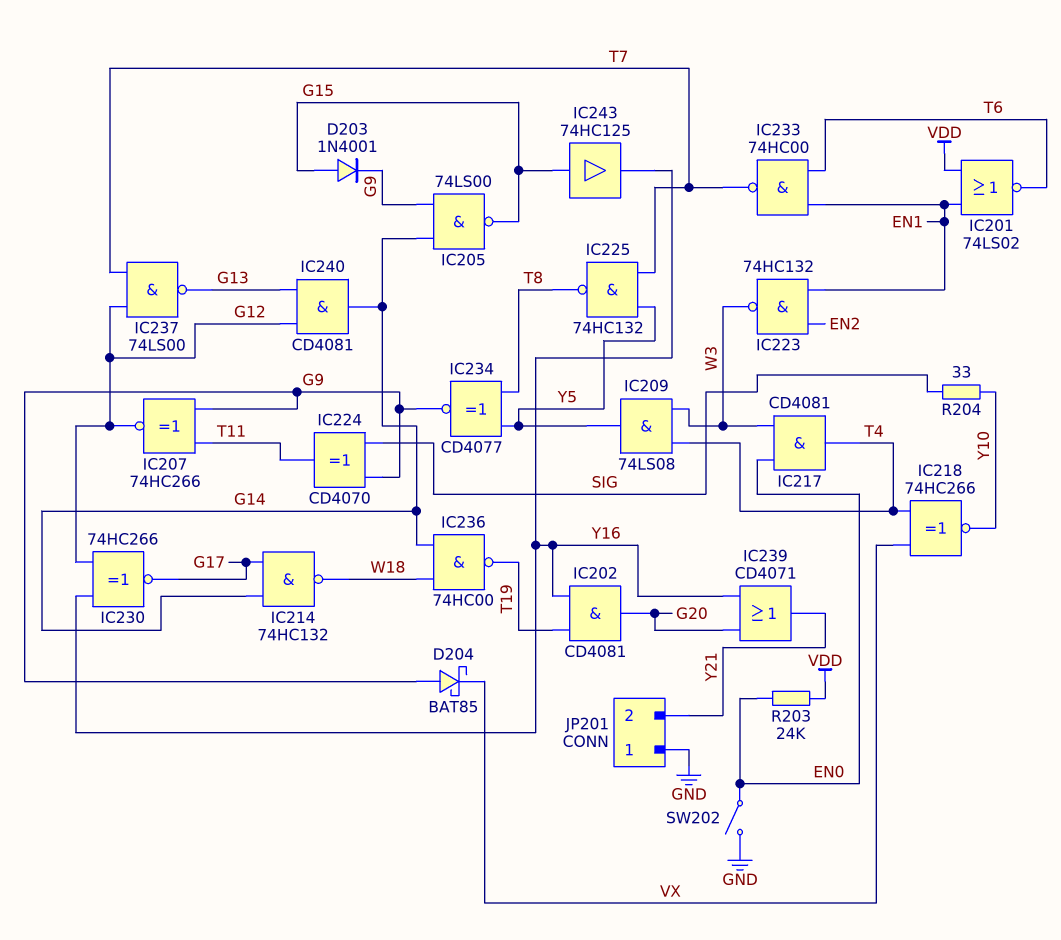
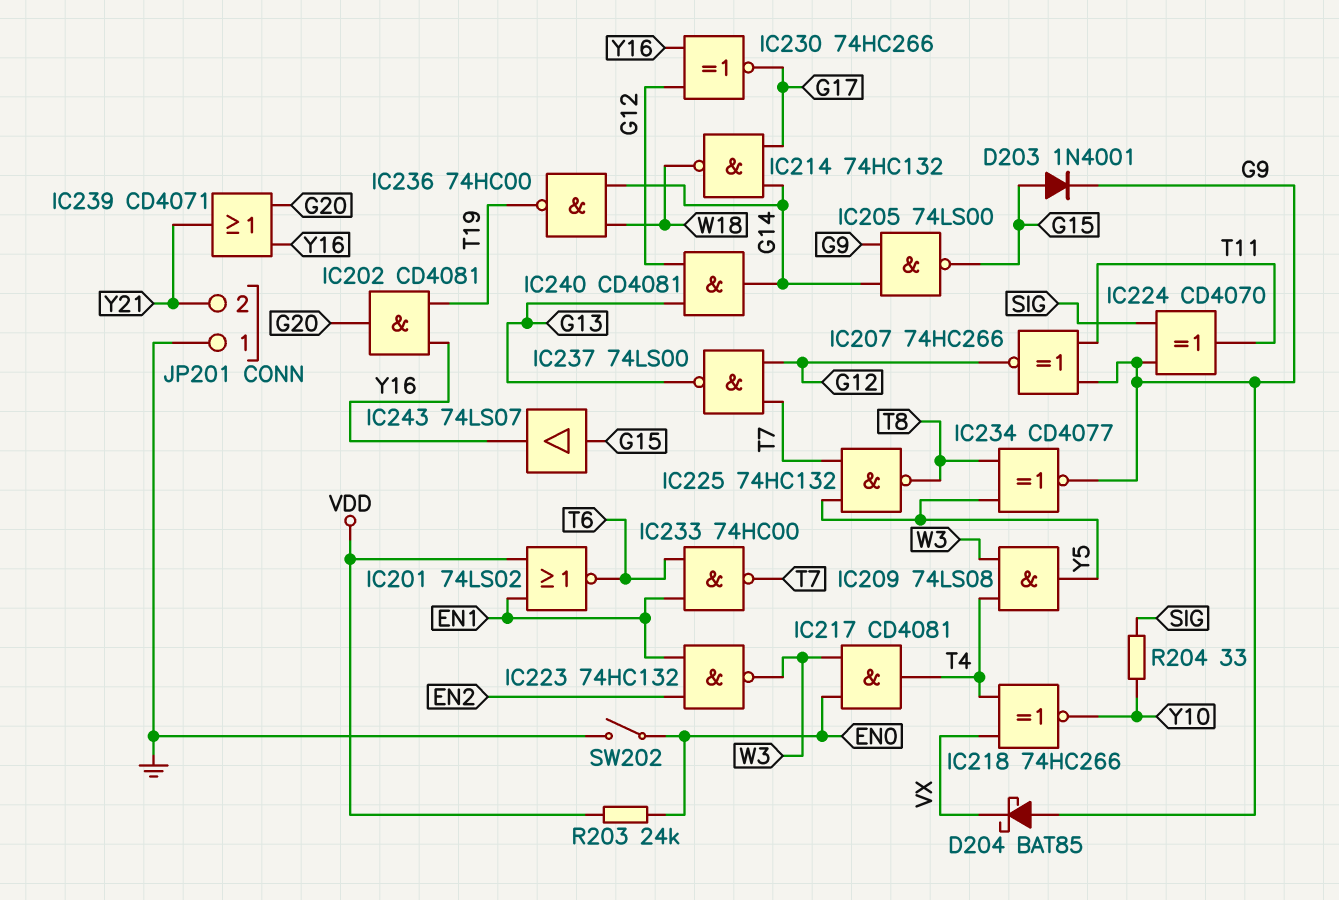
IC243: buffer 74HC125 (in G15, out Y16) -> buffer 74LS07 (in G15, out Y16)

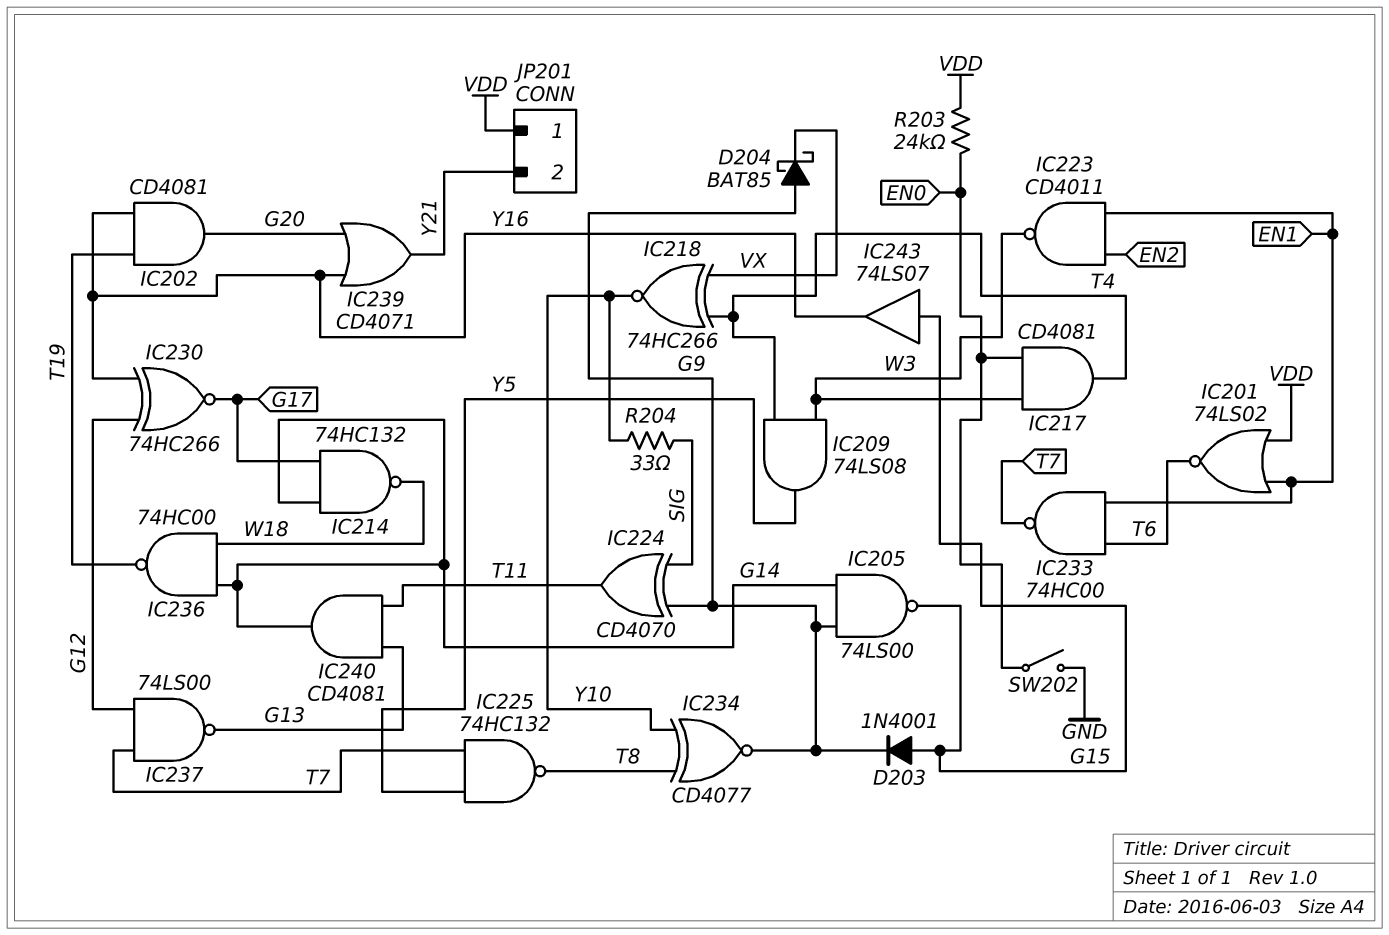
IC207: XNOR 74HC266 (in G9, in T11, out G12) -> none
IC223: NAND 74HC132 (in EN1, in EN2, out W3) -> NAND CD4011 (in EN1, in EN2, out W3)
IC234: XNOR CD4077 (in T8, in Y5, out G9) -> XNOR CD4077 (in T8, in Y10, out G9)
IC240: AND CD4081 (in G12, in G13, out G14) -> AND CD4081 (in G13, in T11, out G14)
JP201 pin 1: GND -> VDD

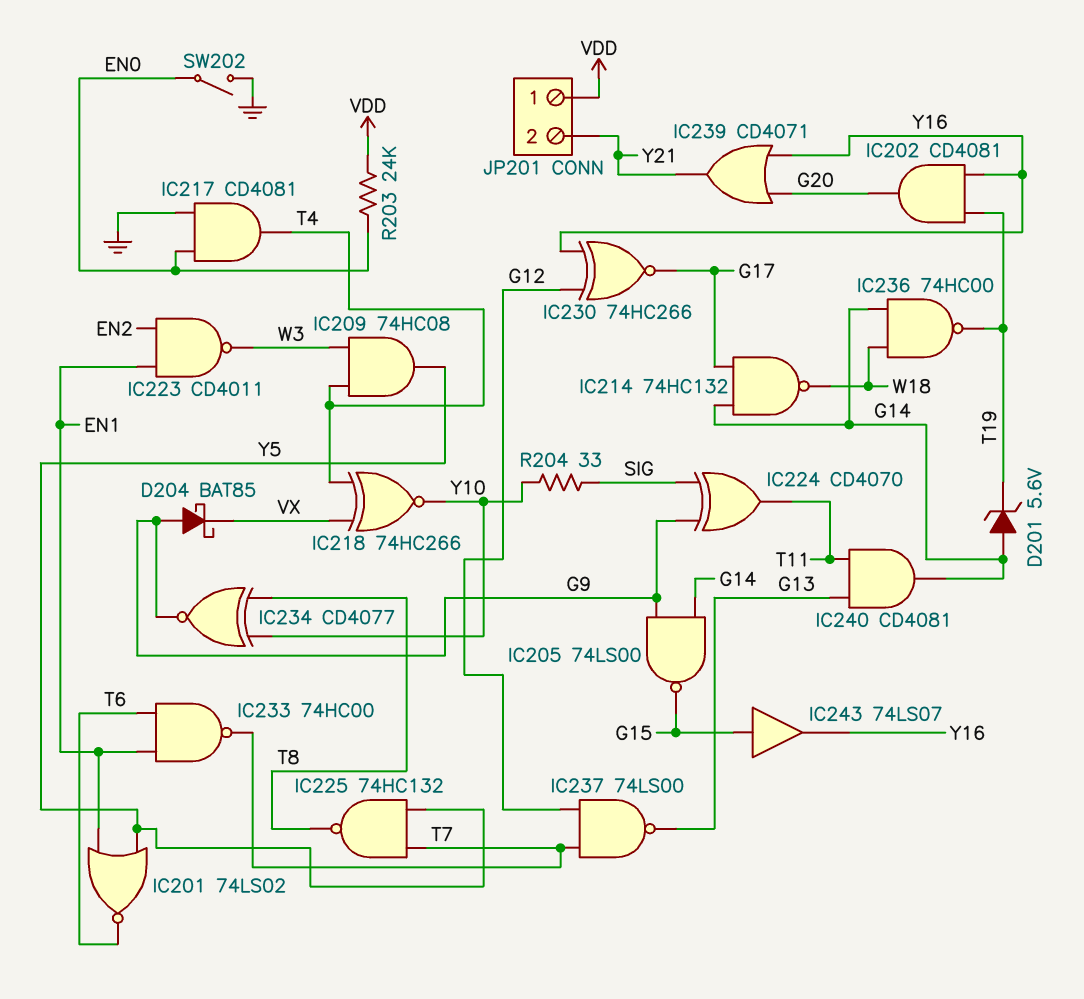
D201: none -> zener 5.6V (A G14, K T19)
D203: diode 1N4001 (A G15, K G9) -> none
IC201: NOR 74LS02 (in EN1, in VDD, out T6) -> NOR 74LS02 (in EN1, in Y5, out T6)
IC209: AND 74LS08 (in T4, in W3, out Y5) -> AND 74HC08 (in T4, in W3, out Y5)
IC217: AND CD4081 (in EN0, in W3, out T4) -> AND CD4081 (in EN0, in GND, out T4)

